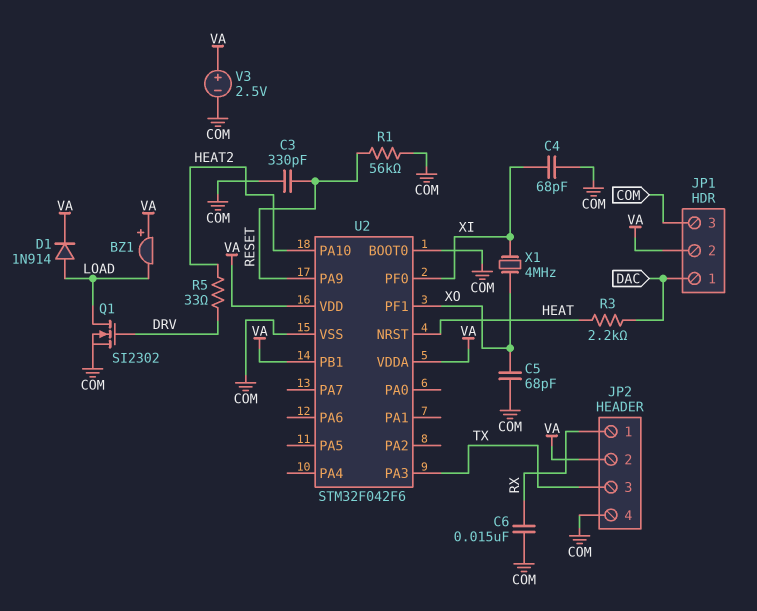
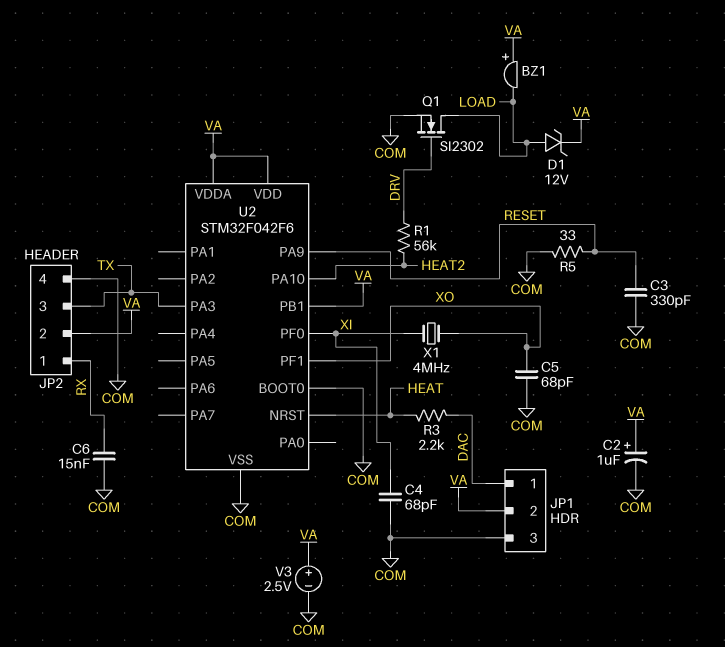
C2: none -> 1uF (plus VA, minus COM)
D1: diode 1N914 (A LOAD, K VA) -> zener 12V (A LOAD, K VA)
R1: 56k (COM, RESET) -> 56k (DRV, HEAT2)
R5: 33 (DRV, HEAT2) -> 33 (COM, RESET)

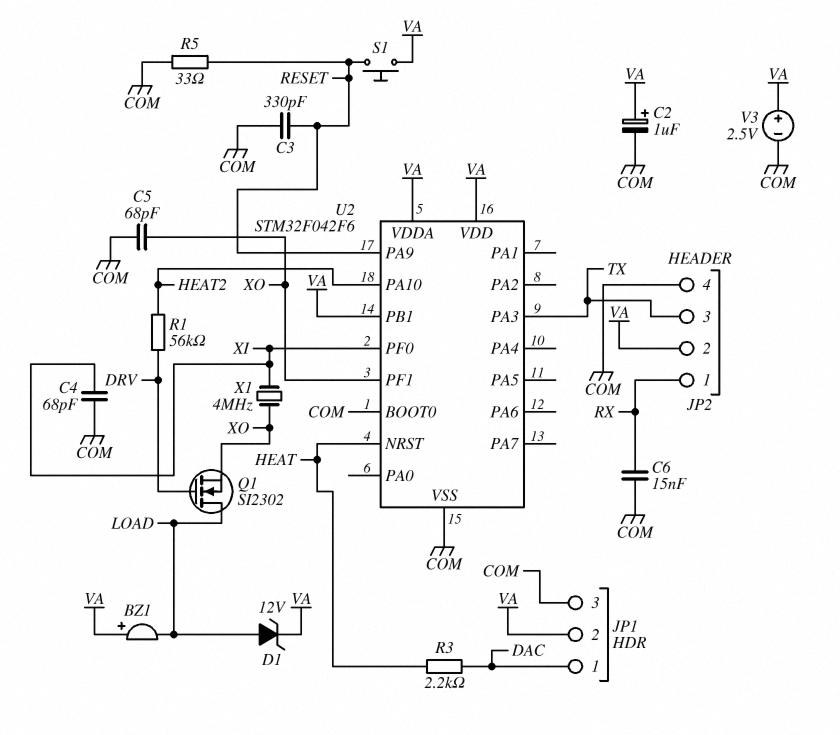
Q1: NMOS SI2302 (G DRV, D LOAD, S COM) -> NMOS SI2302 (G DRV, D LOAD, S XO)
S1: none -> button (RESET, VA)

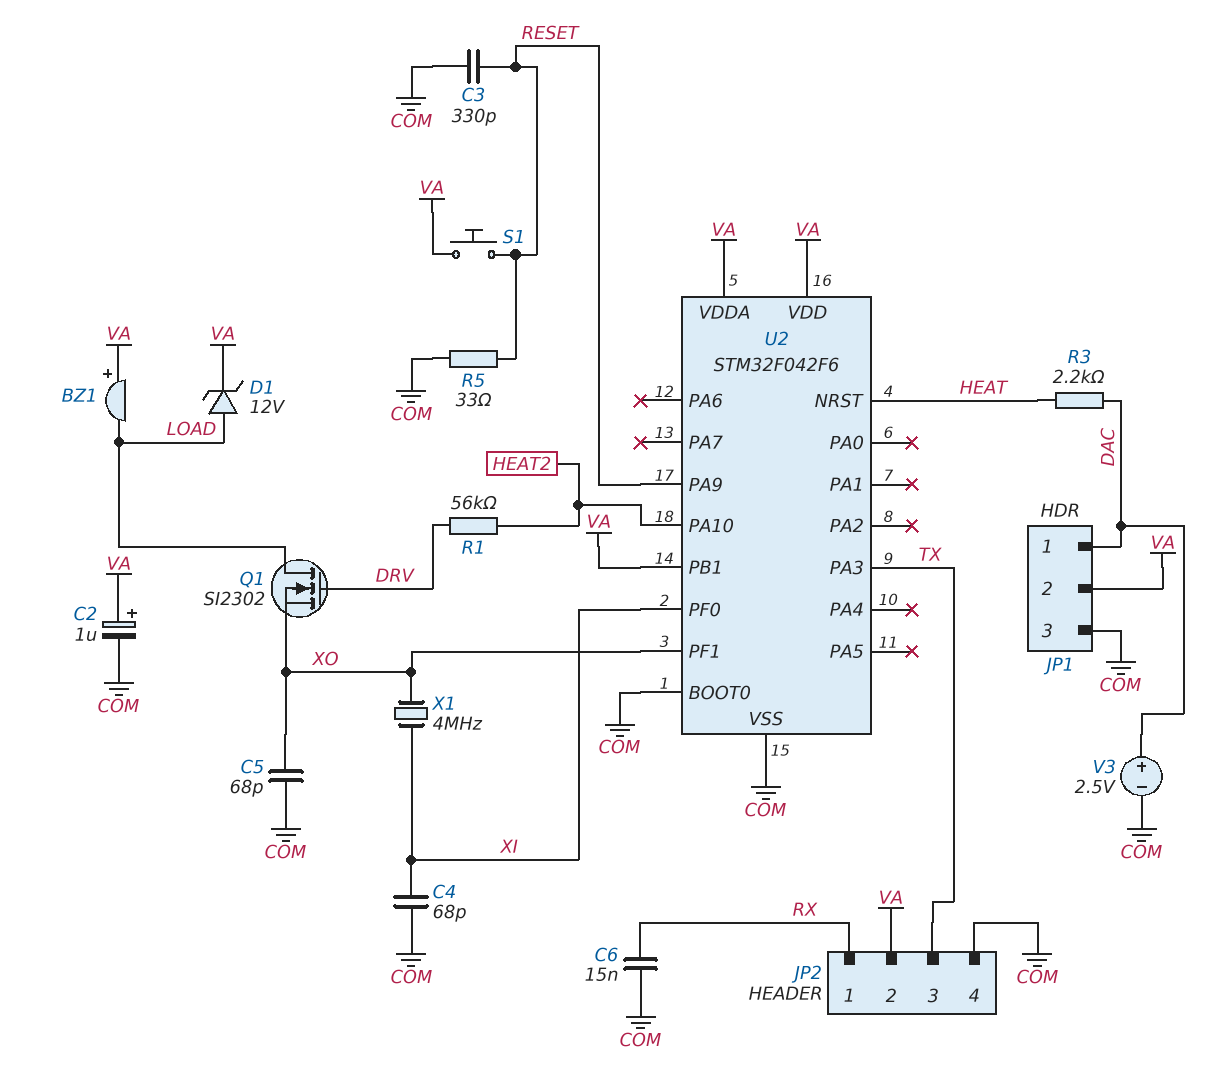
V3: 2.5V (plus VA, minus COM) -> 2.5V (plus DAC, minus COM)

